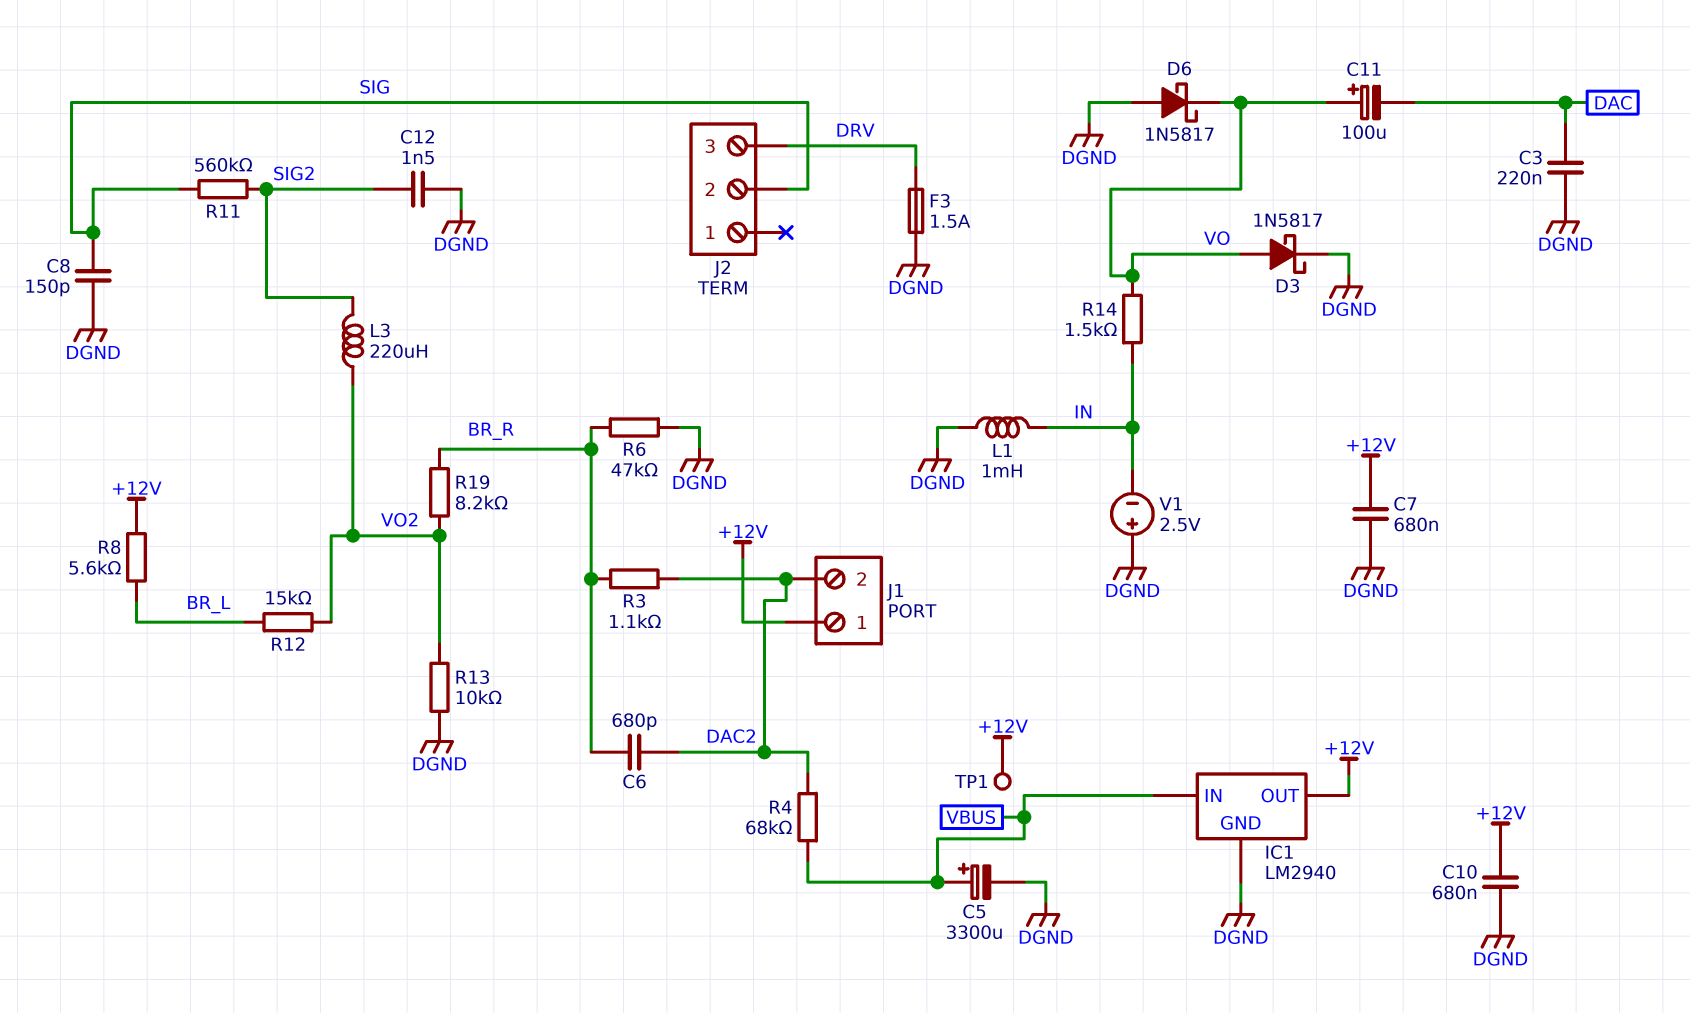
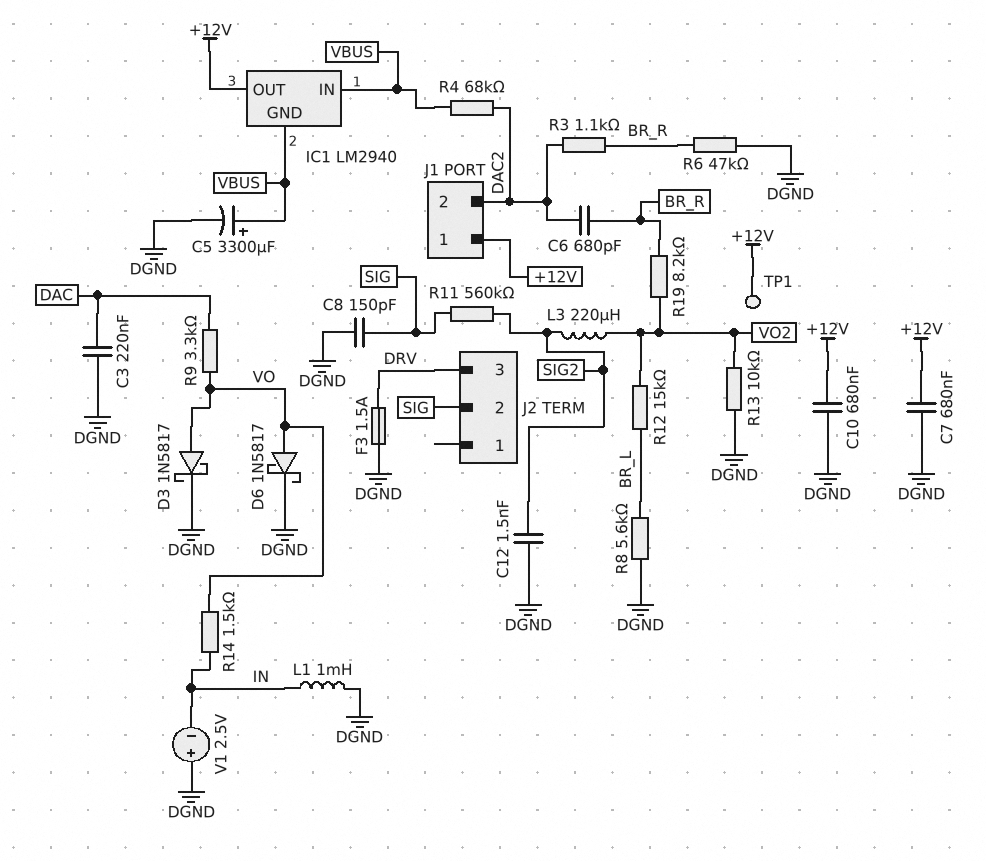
C11: 100uF (plus VO, minus DAC) -> none
D6: schottky 1N5817 (A DGND, K VO) -> schottky 1N5817 (A VO, K DGND)
IC1 pin GND: DGND -> VBUS
R8: 5.6k (+12V, BR_L) -> 5.6k (BR_L, DGND)
R9: none -> 3.3k (DAC, VO)

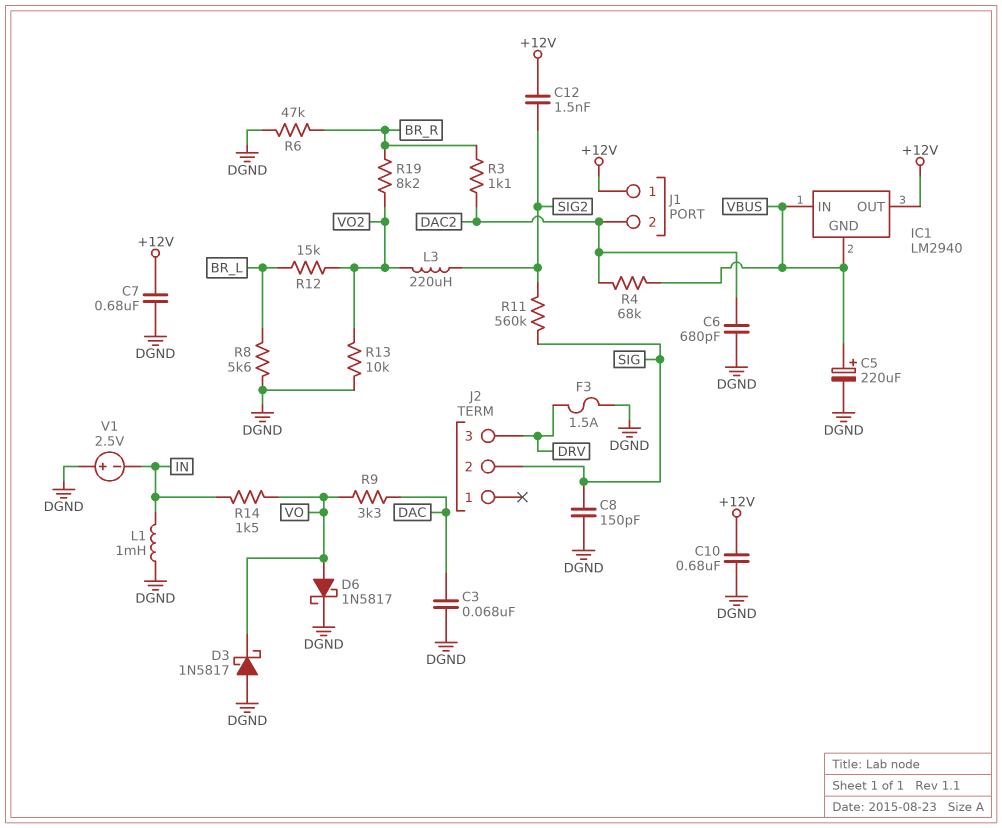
C3: 220nF (DAC, DGND) -> 68nF (DAC, DGND)
C5: 3300uF (plus VBUS, minus DGND) -> 220uF (plus VBUS, minus DGND)
C6: 680pF (BR_R, DAC2) -> 680pF (DAC2, DGND)
C12: 1.5nF (DGND, SIG2) -> 1.5nF (+12V, SIG2)
D3: schottky 1N5817 (A VO, K DGND) -> schottky 1N5817 (A DGND, K VO)
TP1: test point (+12V) -> none

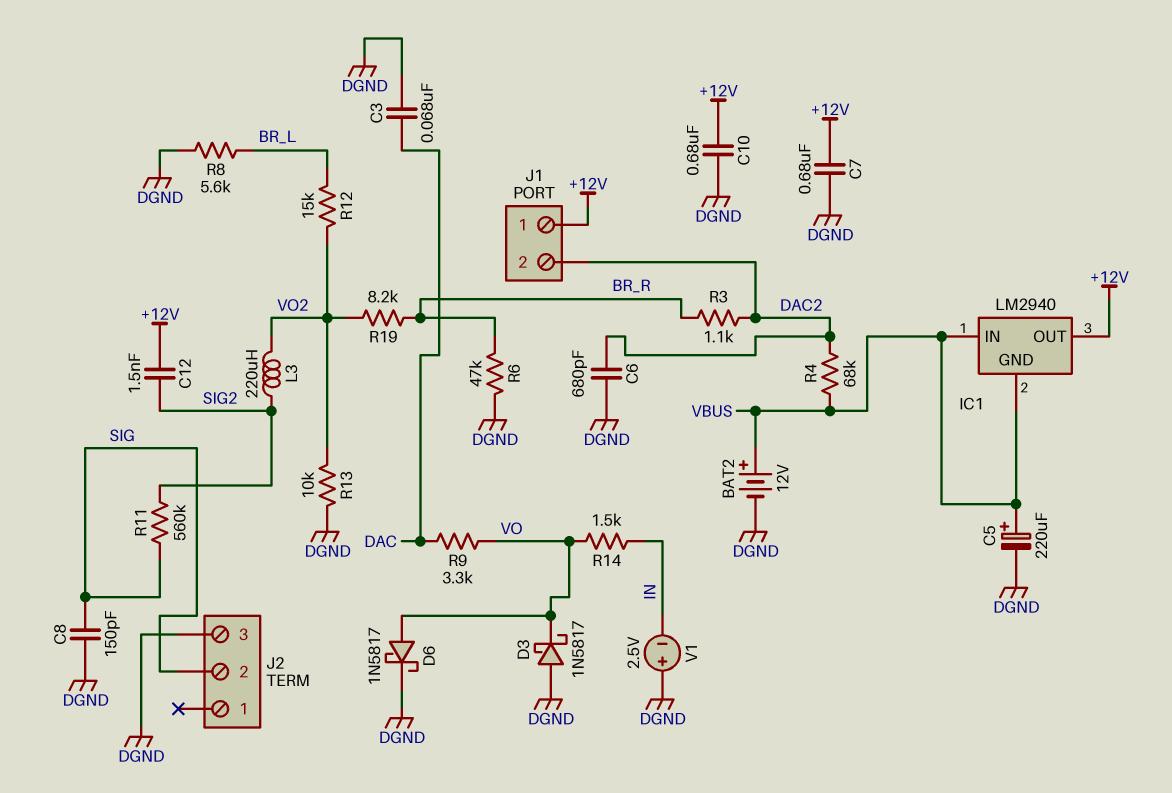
BAT2: none -> 12V (plus VBUS, minus DGND)
F3: 1.5A (DGND, DRV) -> none
J2 pin 3: DRV -> DGND
L1: 1mH (DGND, IN) -> none

